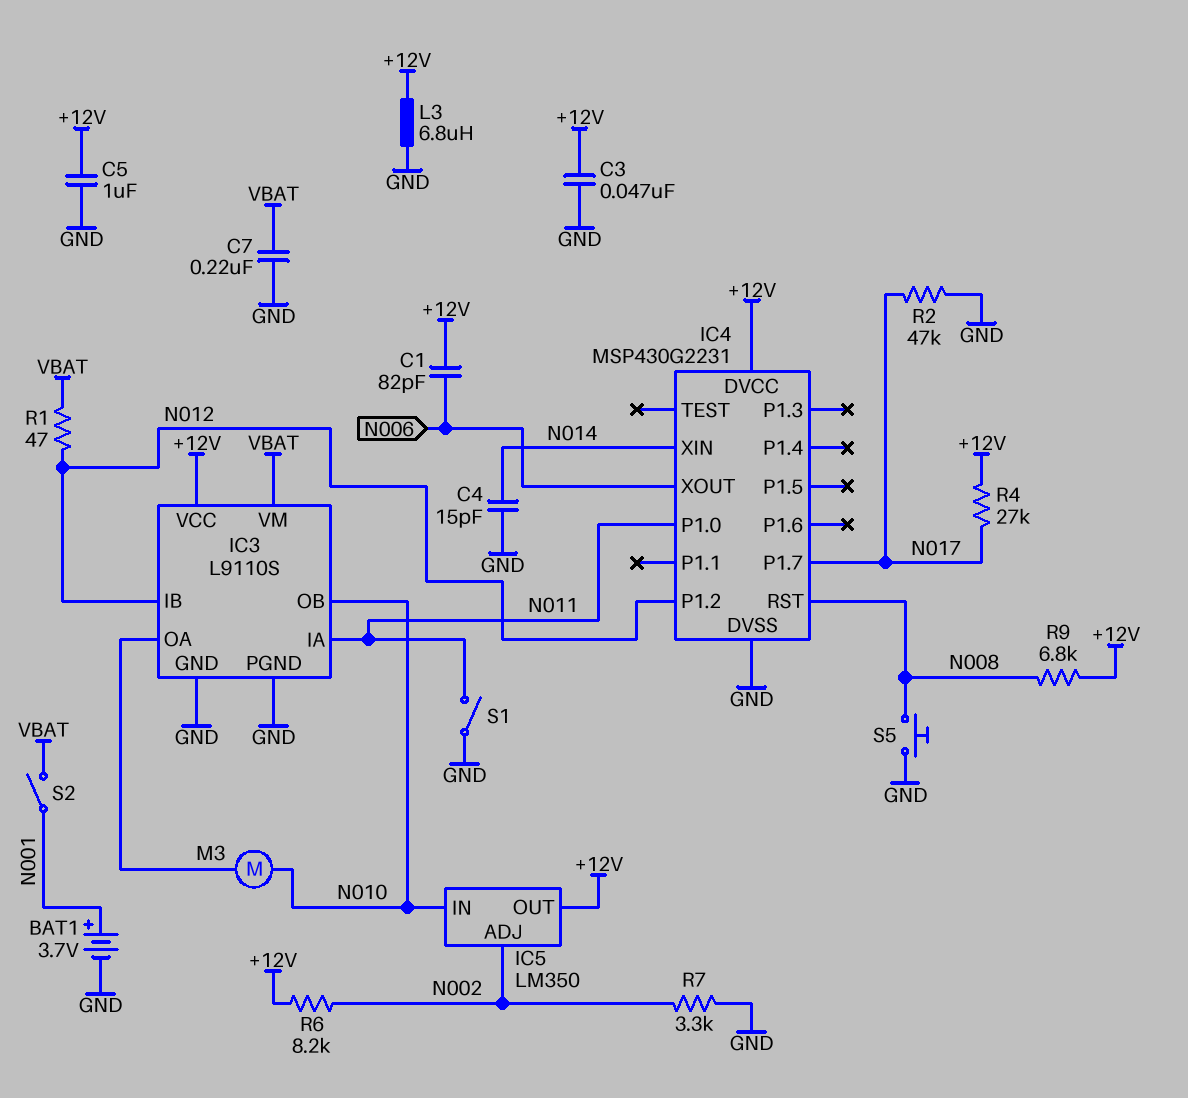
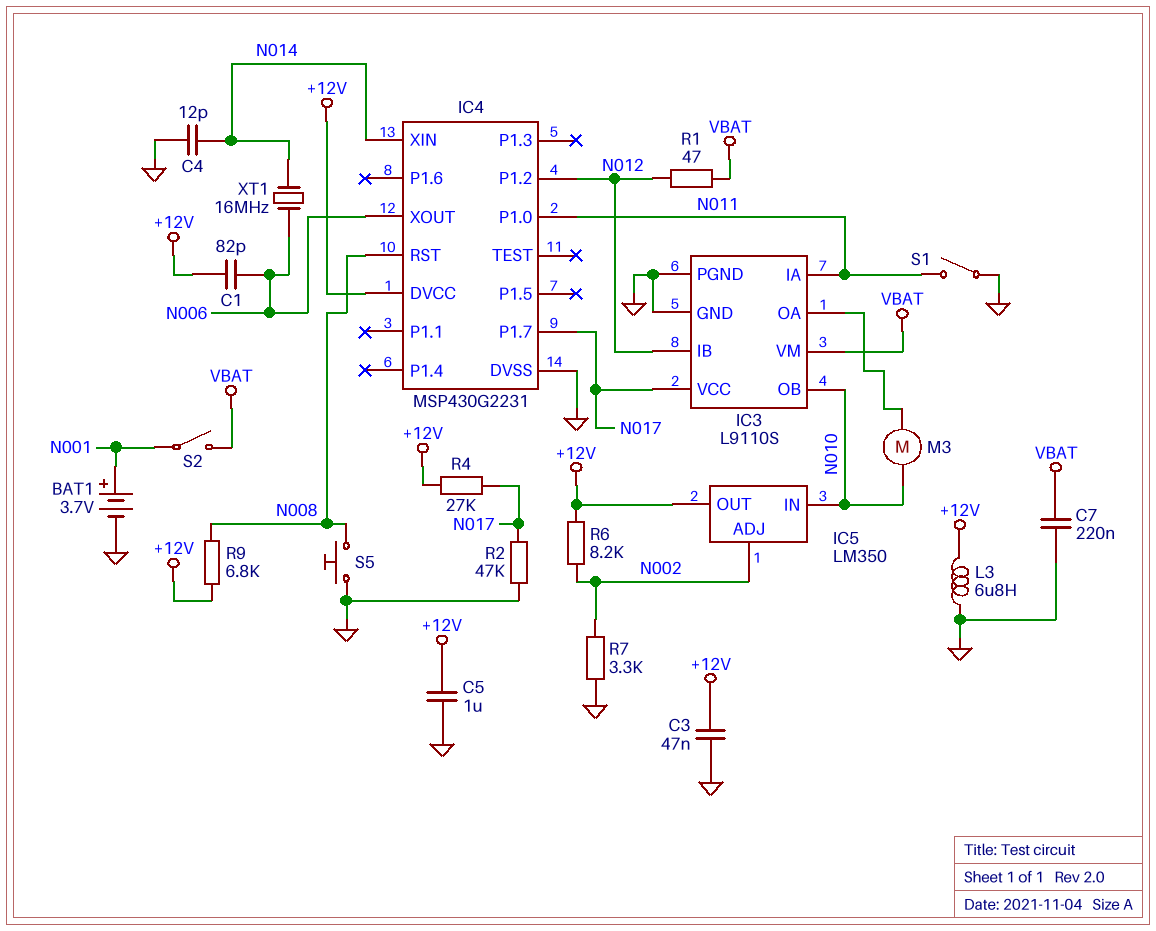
C4: 15pF (GND, N014) -> 12pF (GND, N014)
IC3 pin VCC: +12V -> N017
XT1: none -> 16MHz (N006, N014)

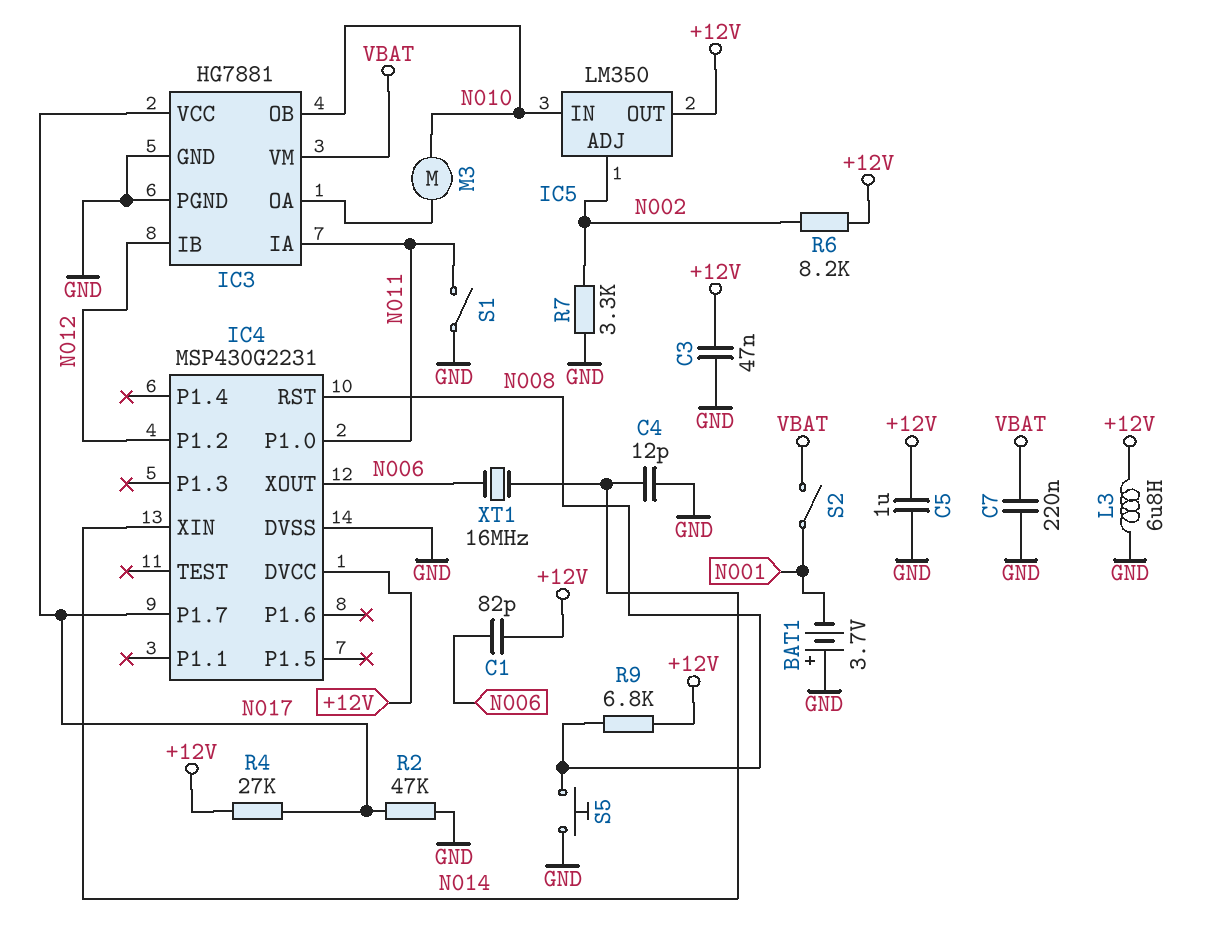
BAT1: 3.7V (plus N001, minus GND) -> 3.7V (plus GND, minus N001)
IC3: L9110S -> HG7881
R1: 47 (N012, VBAT) -> none

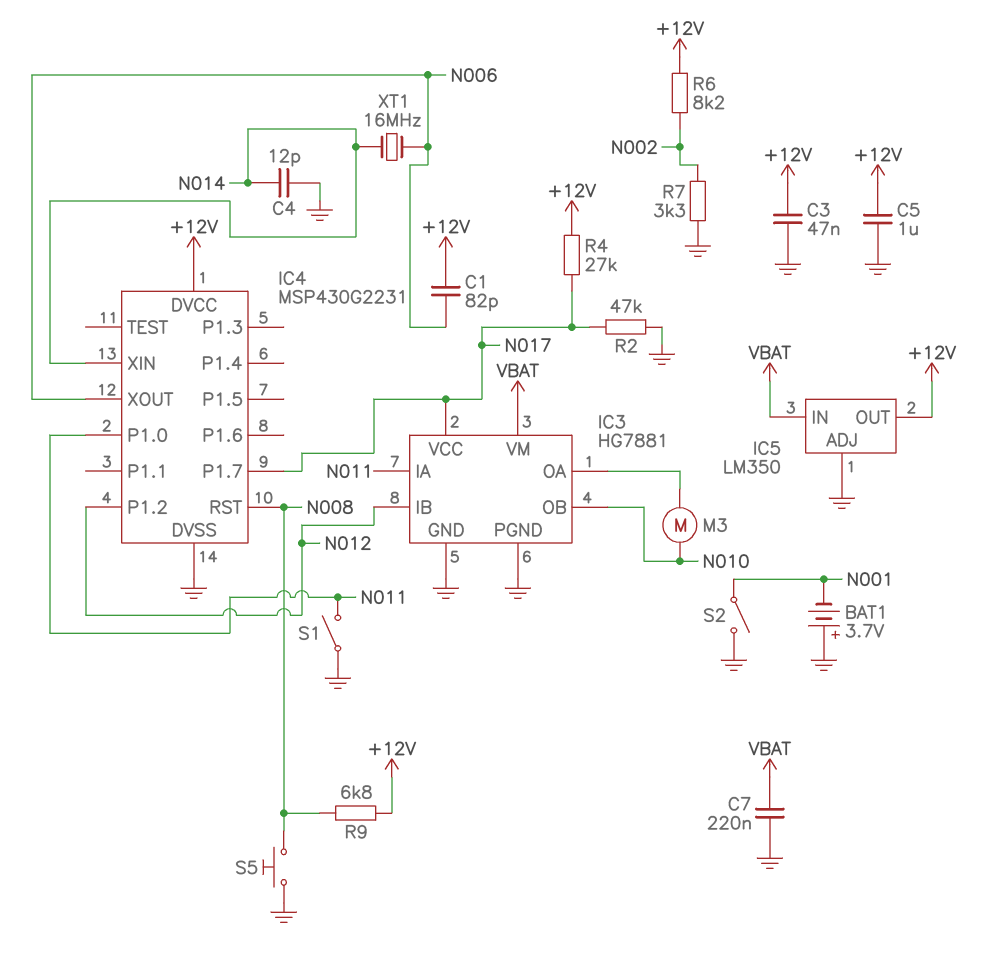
IC5 pin ADJ: N002 -> GND
IC5 pin IN: N010 -> VBAT
L3: 6.8uH (+12V, GND) -> none
S2: switch (N001, VBAT) -> switch (GND, N001)

